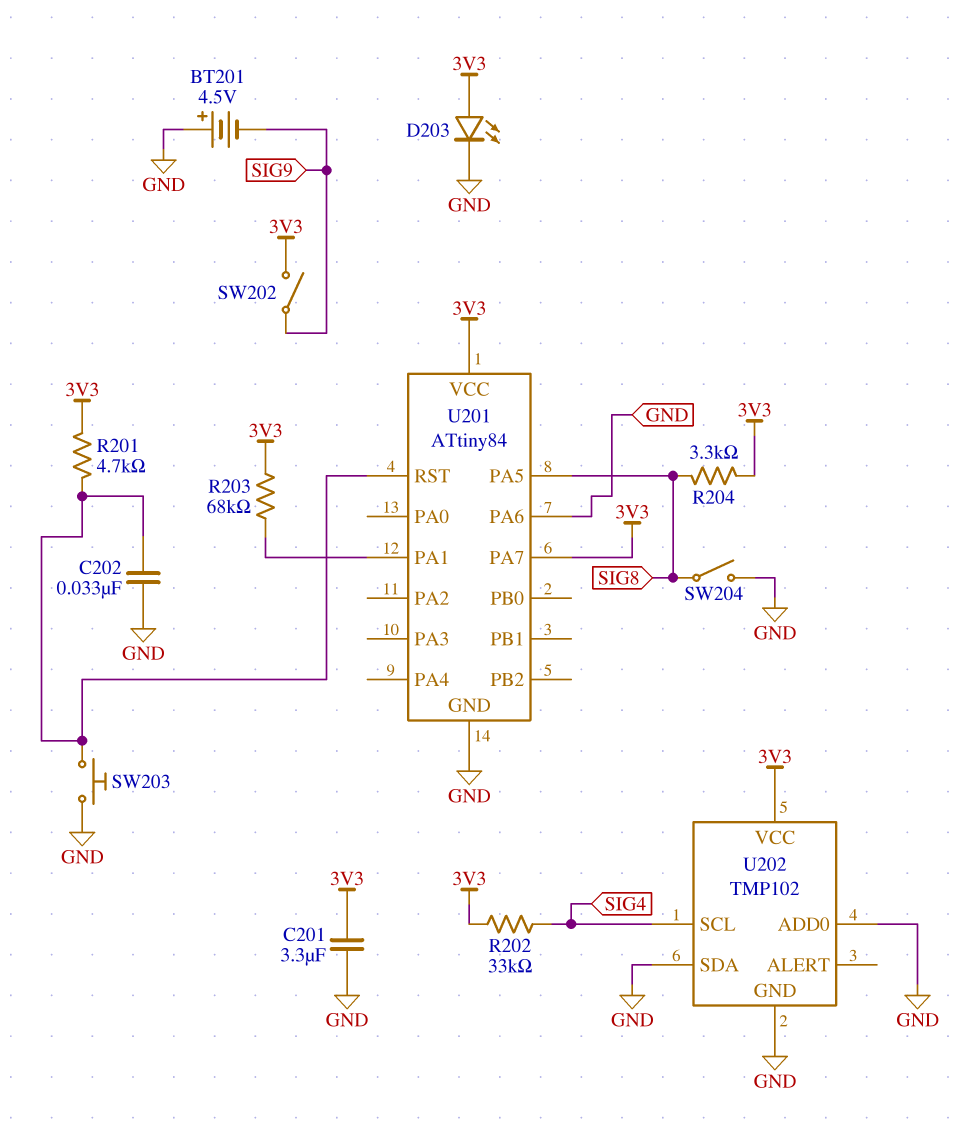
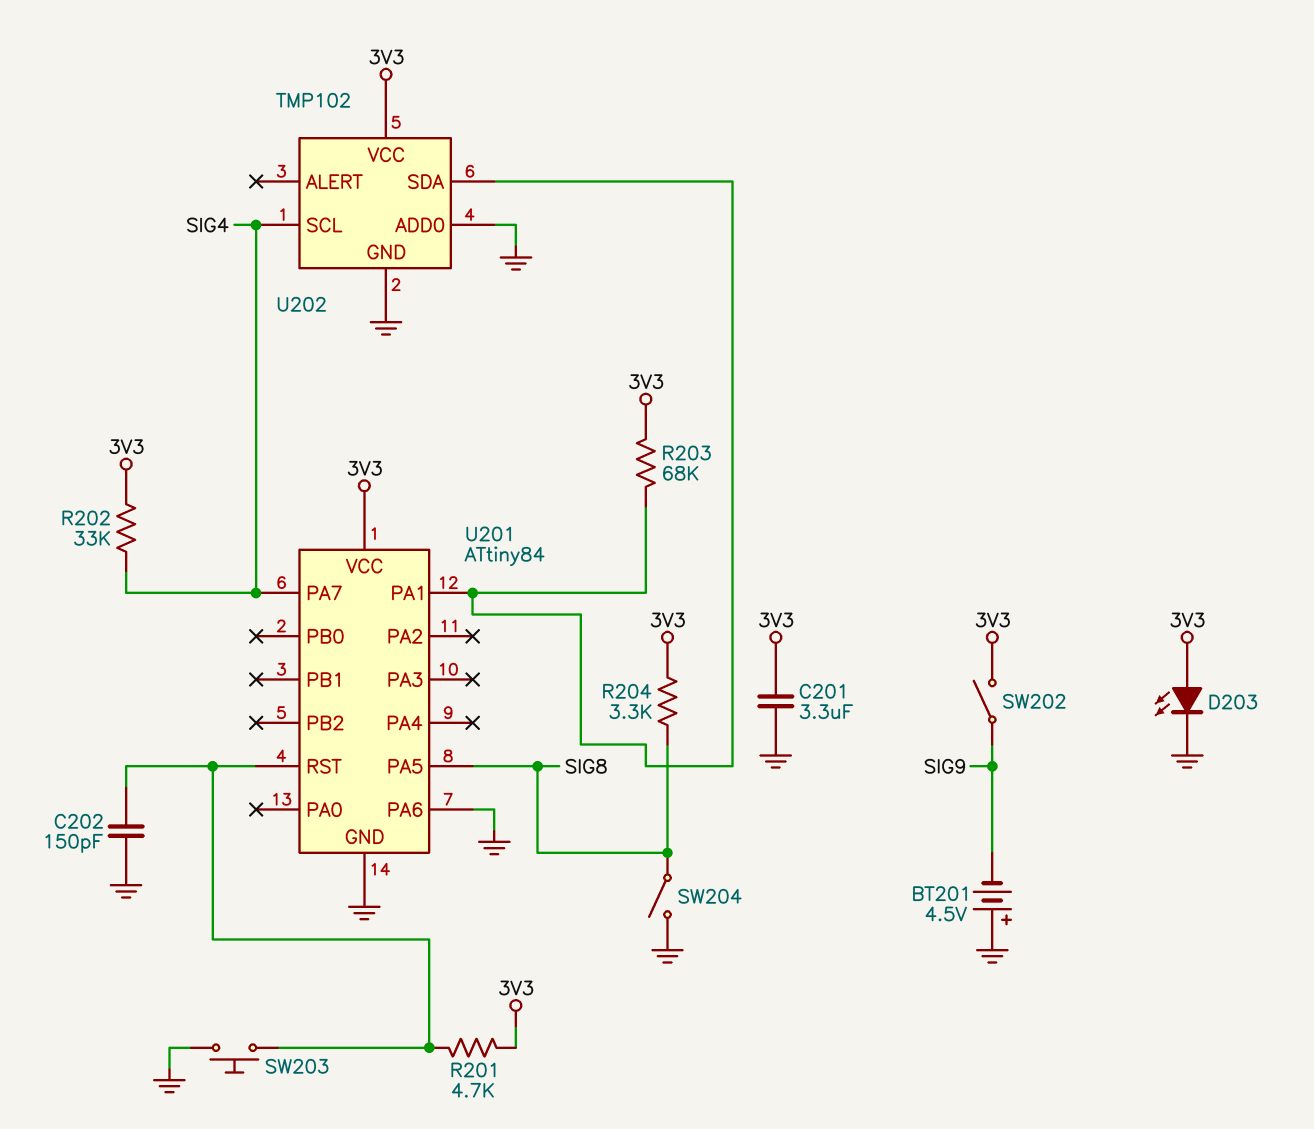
C202: 33nF (GND, U201/RST) -> 150pF (GND, U201/RST)
U201 pin PA7: 3V3 -> SIG4
U202 pin SDA: GND -> U201/PA1

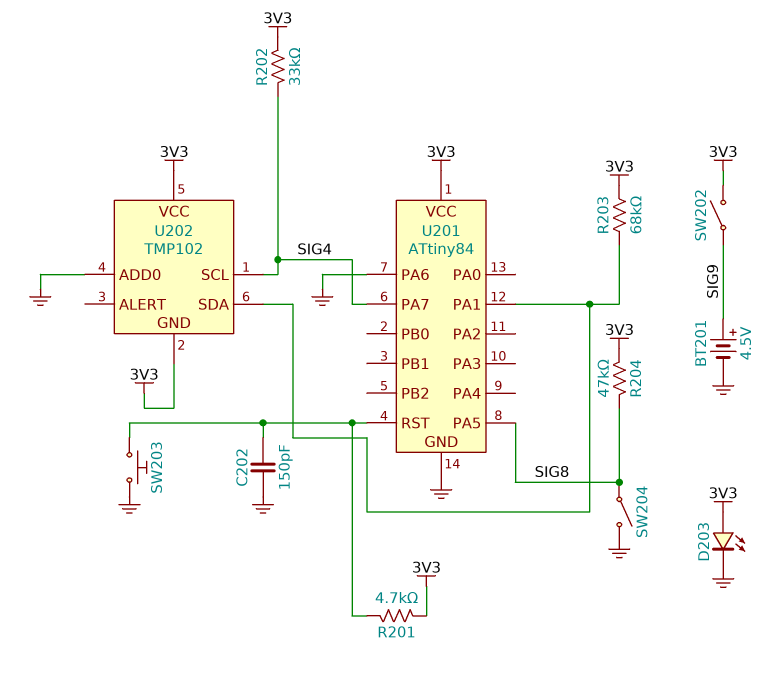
BT201: 4.5V (plus GND, minus SIG9) -> 4.5V (plus SIG9, minus GND)
C201: 3.3uF (3V3, GND) -> none
R204: 3.3k (3V3, SIG8) -> 47k (3V3, SIG8)
U202 pin GND: GND -> 3V3

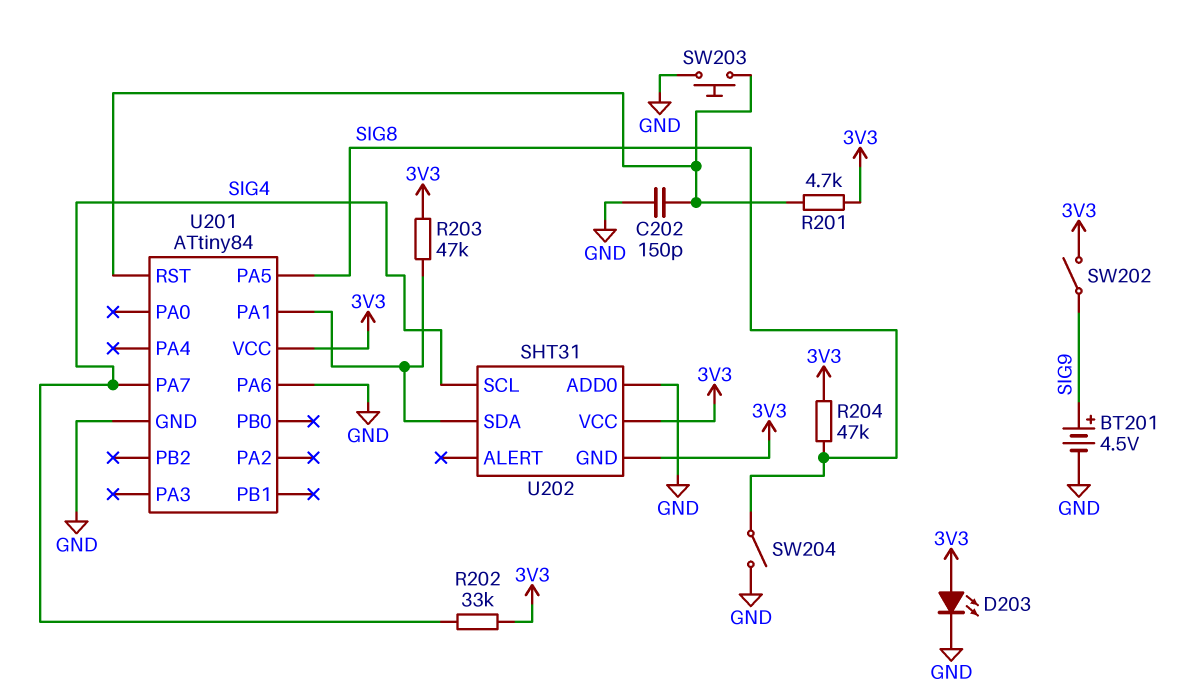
R203: 68k (3V3, U201/PA1) -> 47k (3V3, U201/PA1)
U202: TMP102 -> SHT31

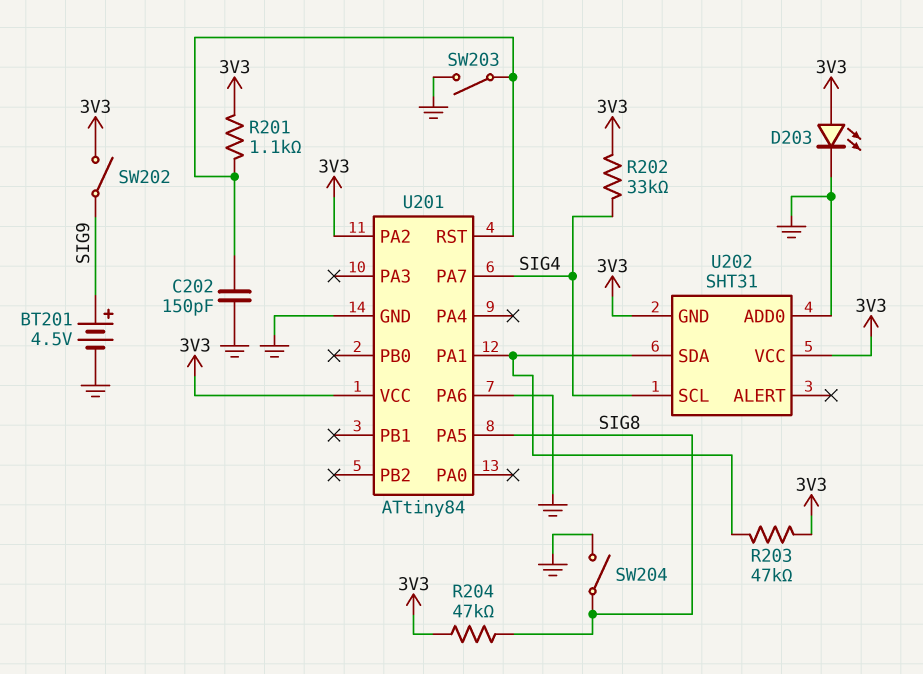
R201: 4.7k (3V3, U201/RST) -> 1.1k (3V3, U201/RST)
SW203: button (GND, U201/RST) -> switch (GND, U201/RST)
U201 pin PA2: none -> 3V3

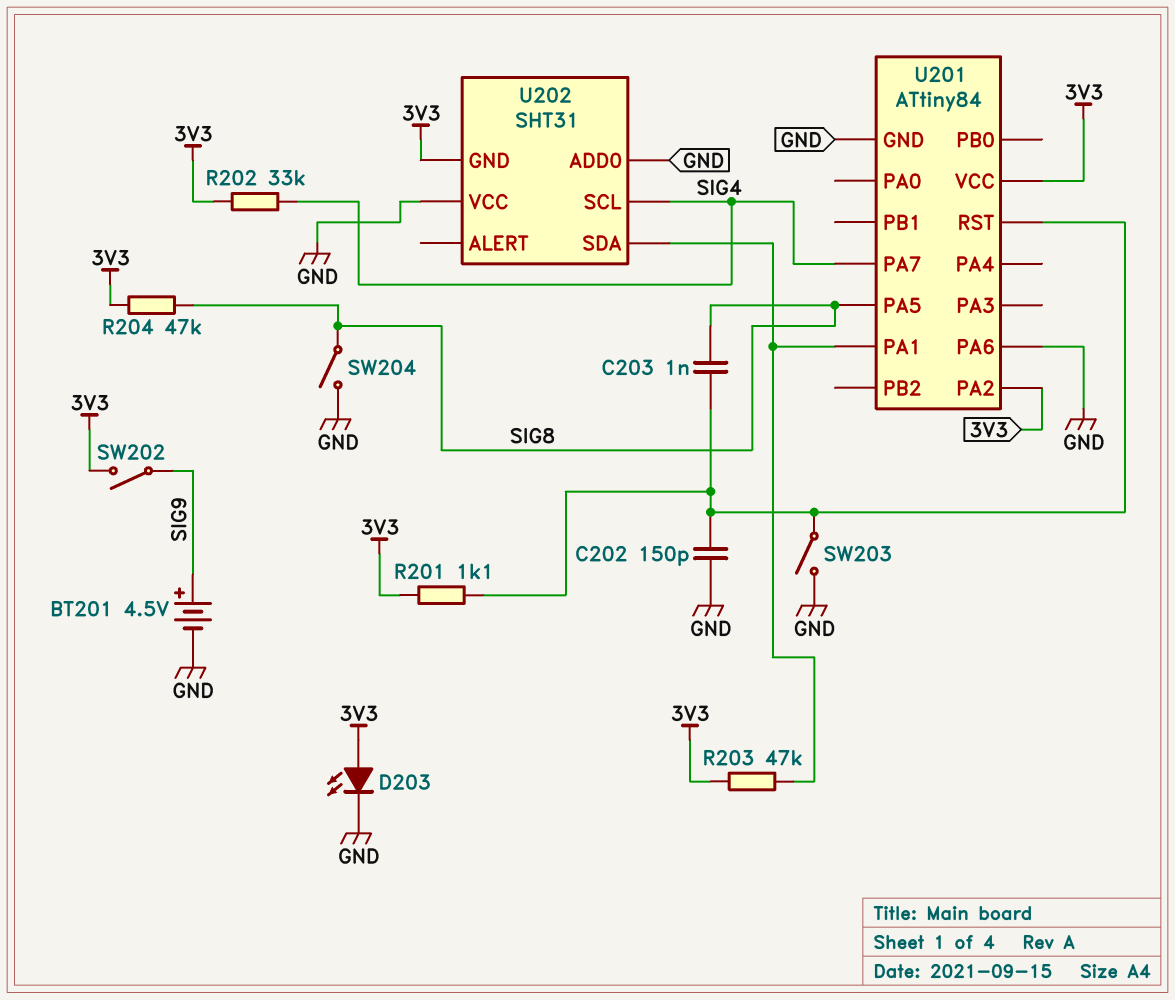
C203: none -> 1nF (SIG8, U201/RST)
U202 pin VCC: 3V3 -> GND

